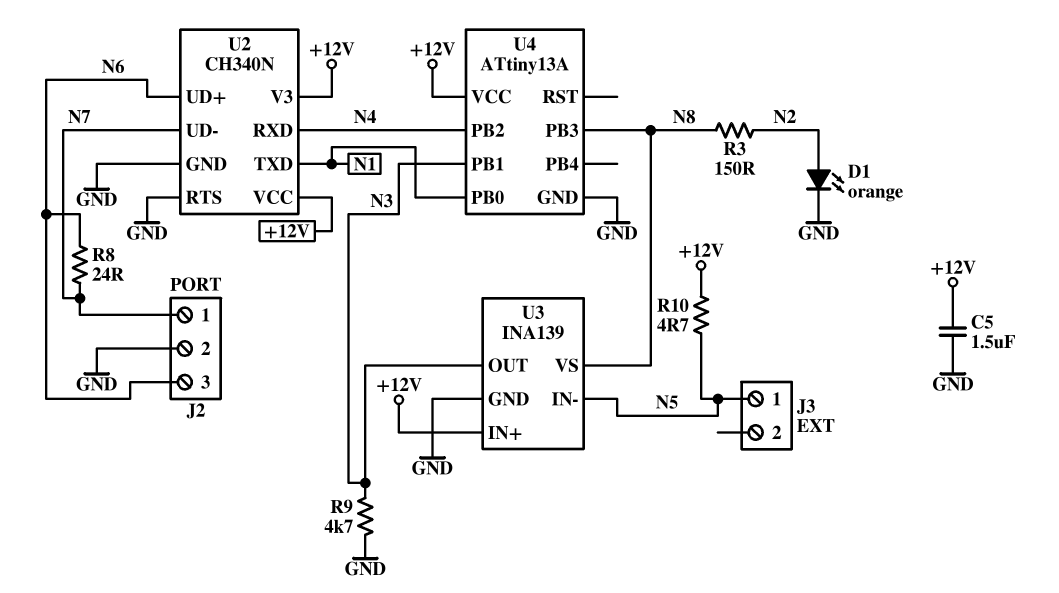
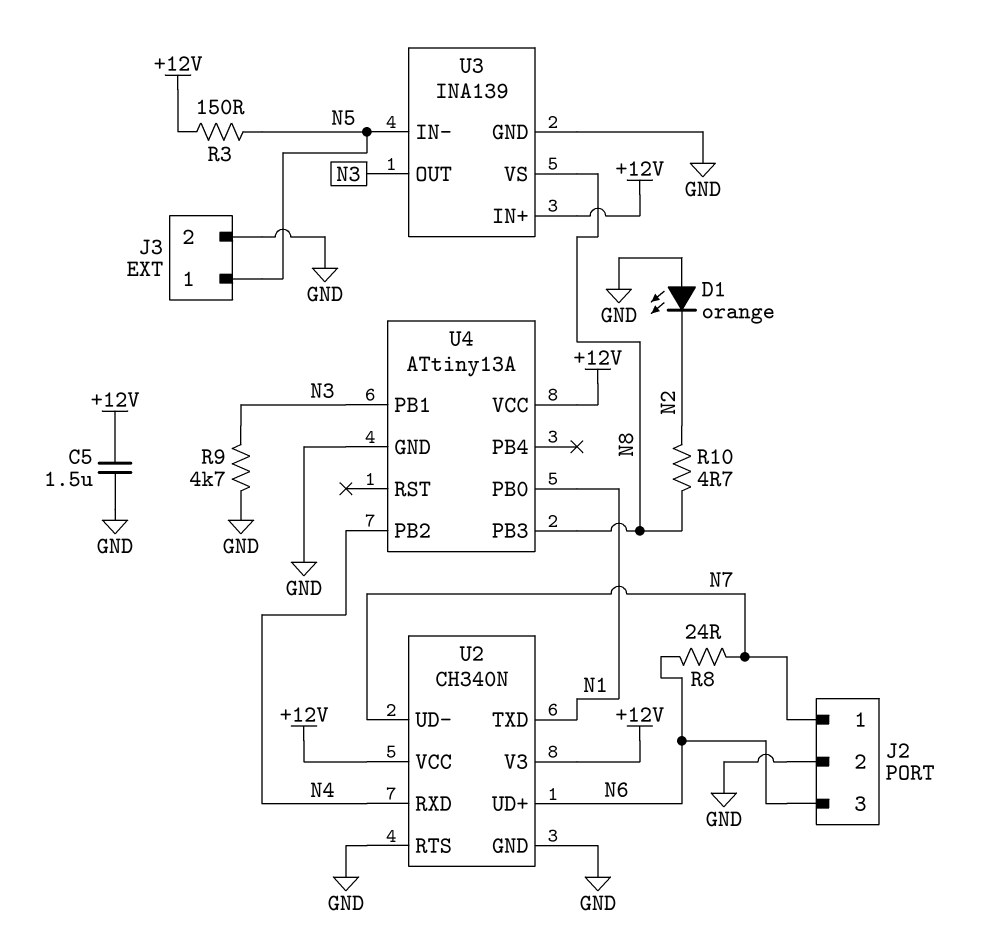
D1: LED orange (A N2, K GND) -> LED orange (A GND, K N2)
J3 pin 2: none -> GND
R3: 150 (N2, N8) -> 150 (+12V, N5)
R10: 4.7 (+12V, N5) -> 4.7 (N2, N8)

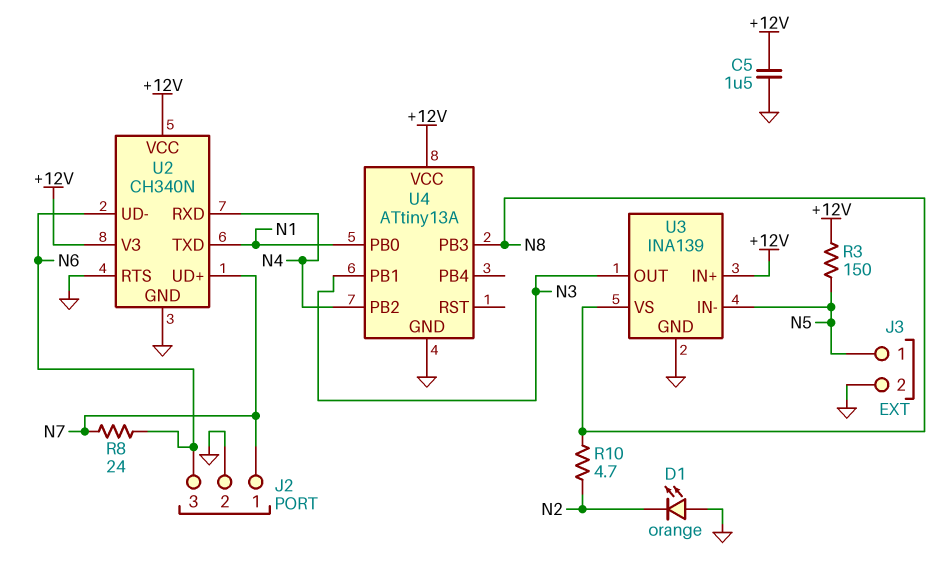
R9: 4.7k (GND, N3) -> none
U2 pin UD+: N6 -> N7
U2 pin UD-: N7 -> N6

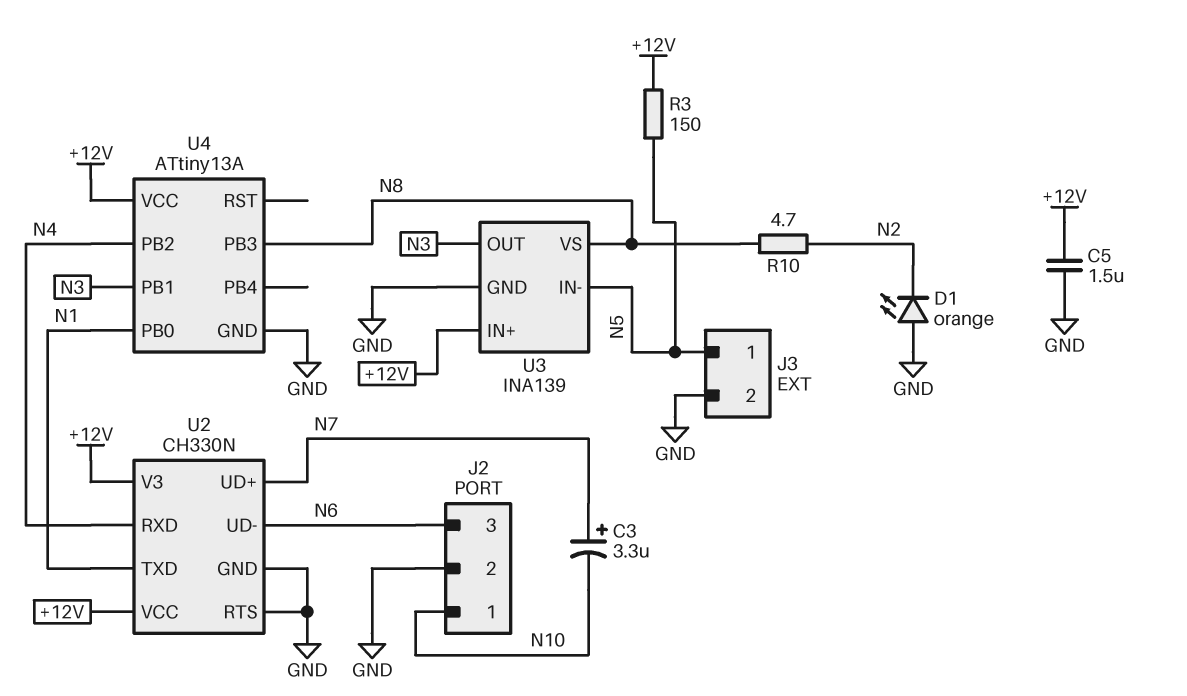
C3: none -> 3.3uF (plus N7, minus N10)
J2 pin 1: N7 -> N10
R8: 24 (N6, N7) -> none
U2: CH340N -> CH330N

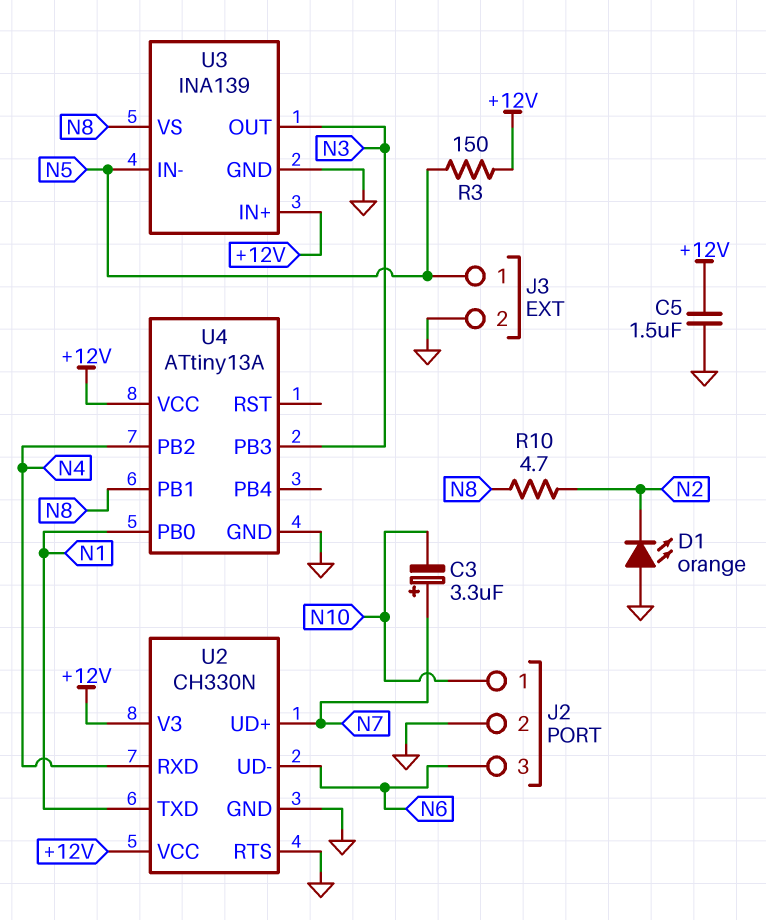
U4 pin PB1: N3 -> N8
U4 pin PB3: N8 -> N3

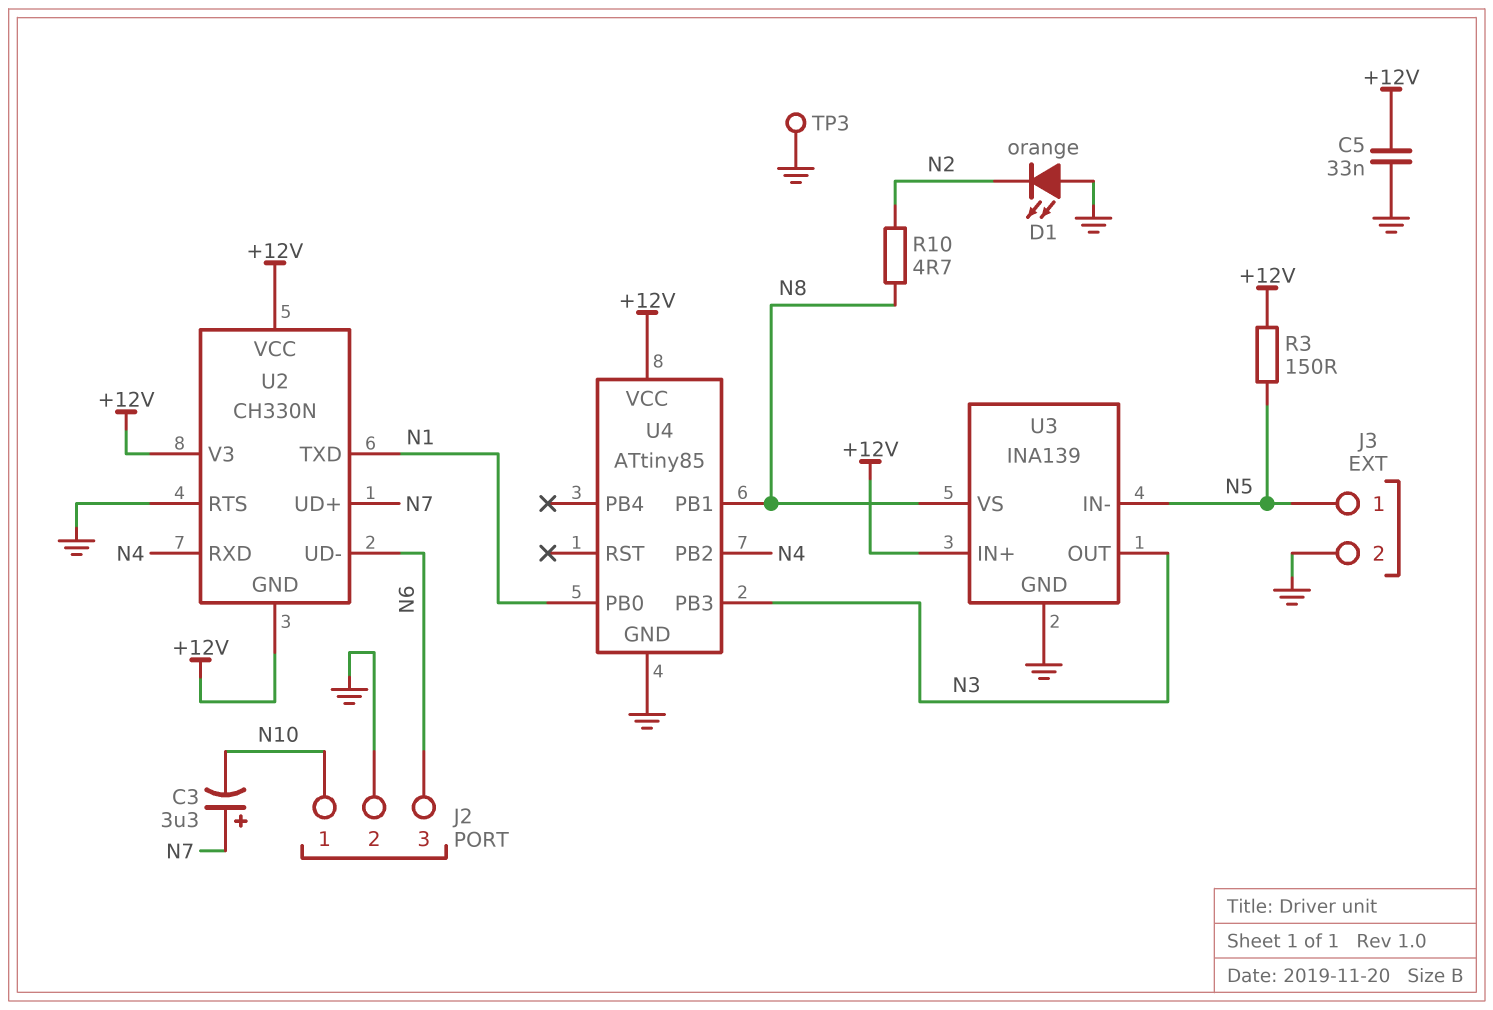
C5: 1.5uF (+12V, GND) -> 33nF (+12V, GND)
TP3: none -> test point (GND)
U2 pin GND: GND -> +12V
U4: ATtiny13A -> ATtiny85

